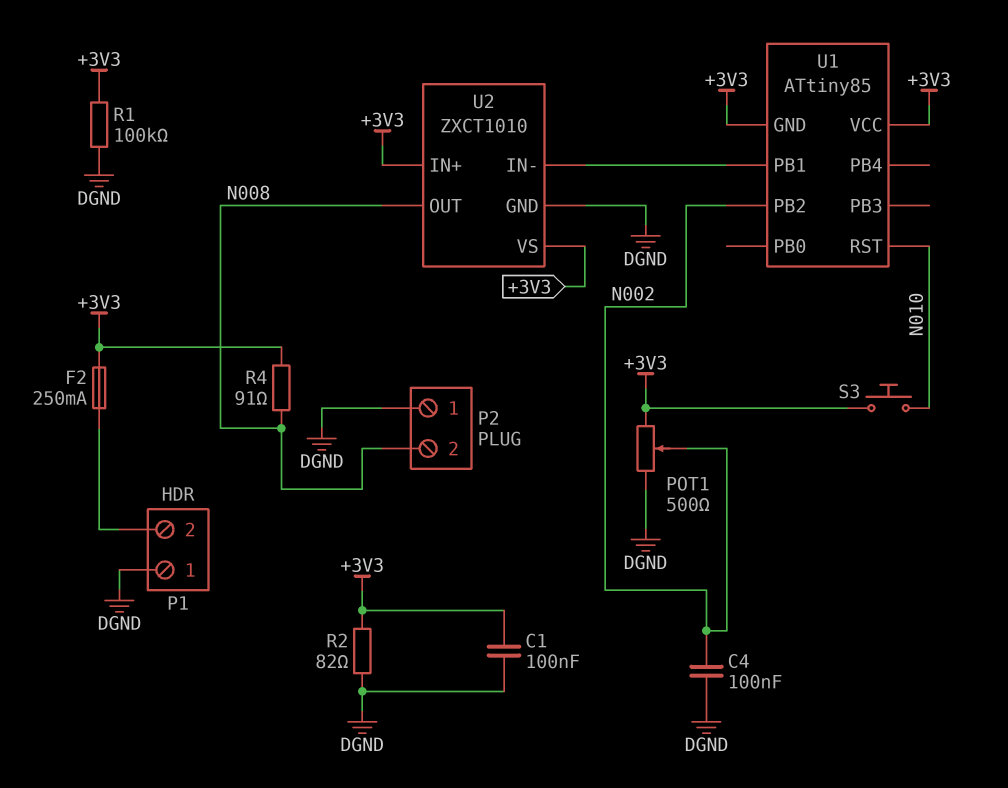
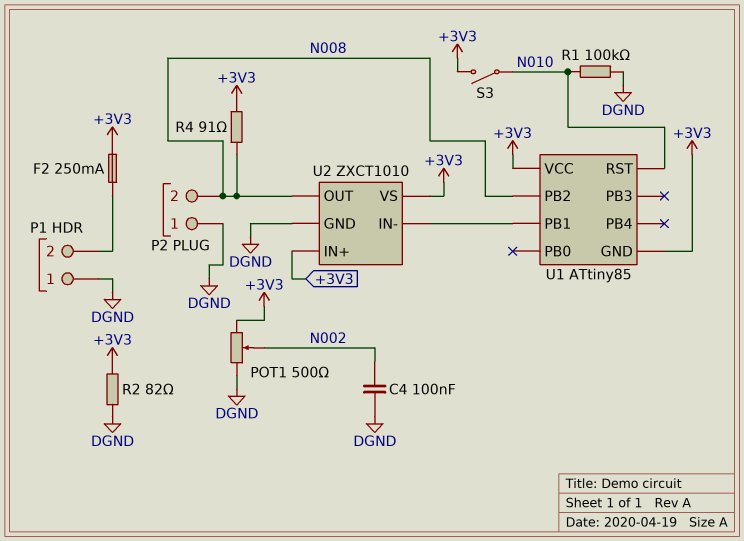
C1: 100nF (+3V3, DGND) -> none
R1: 100k (+3V3, DGND) -> 100k (DGND, N010)
S3: button (+3V3, N010) -> switch (+3V3, N010)
U1 pin PB2: N002 -> N008

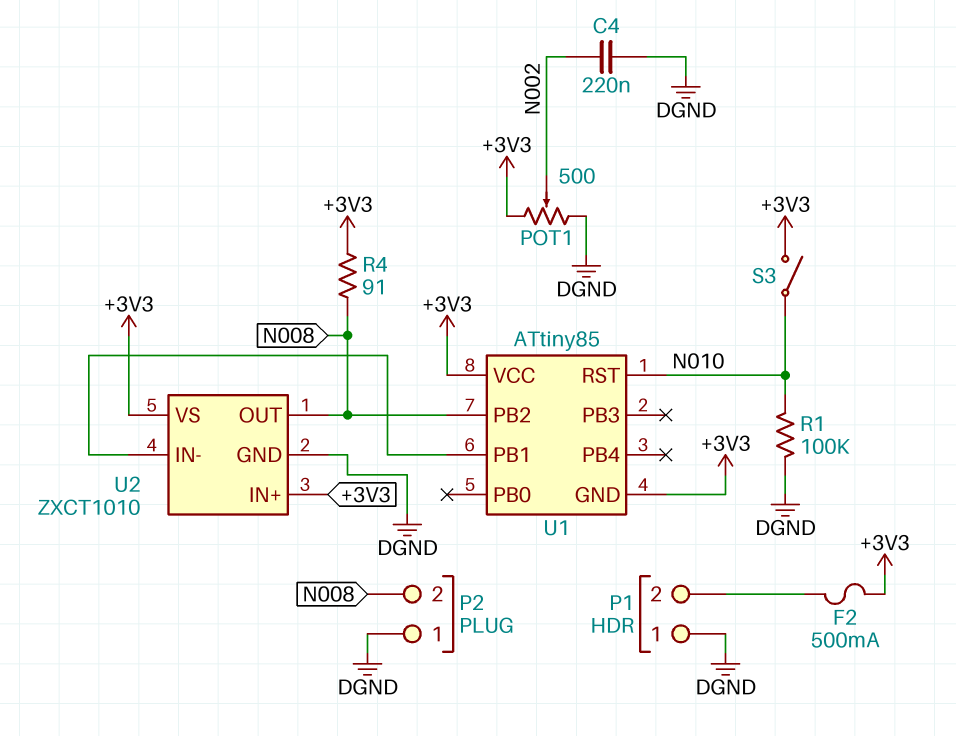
C4: 100nF (DGND, N002) -> 220nF (DGND, N002)
F2: 250mA (+3V3, P1/2) -> 500mA (+3V3, P1/2)
R2: 82 (+3V3, DGND) -> none

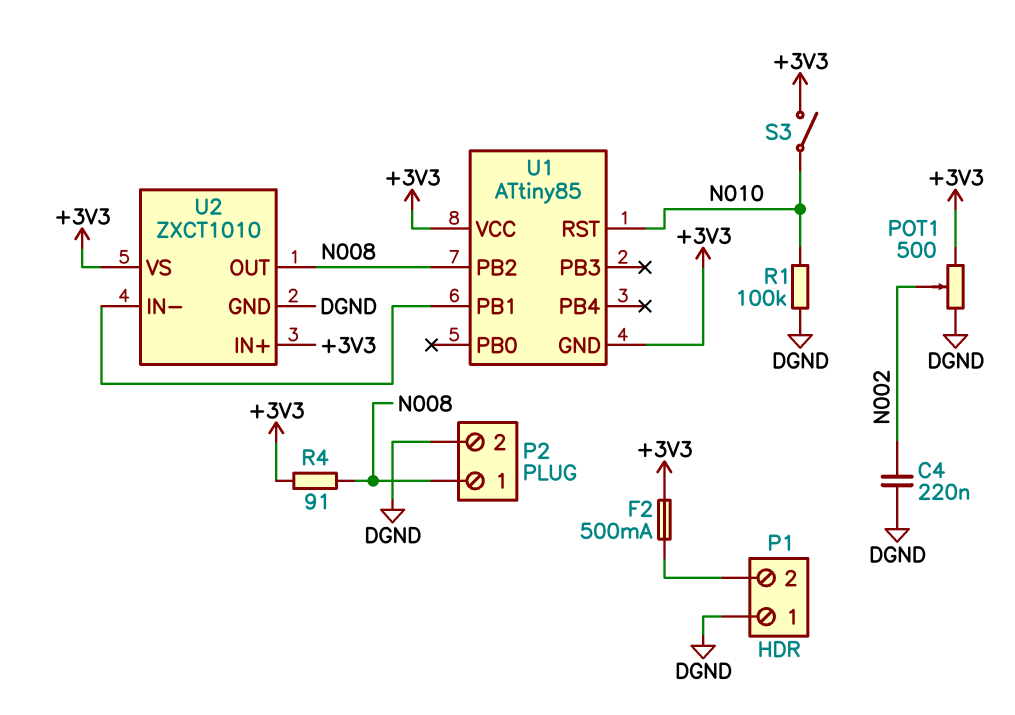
P2 pin 1: DGND -> N008
P2 pin 2: N008 -> DGND

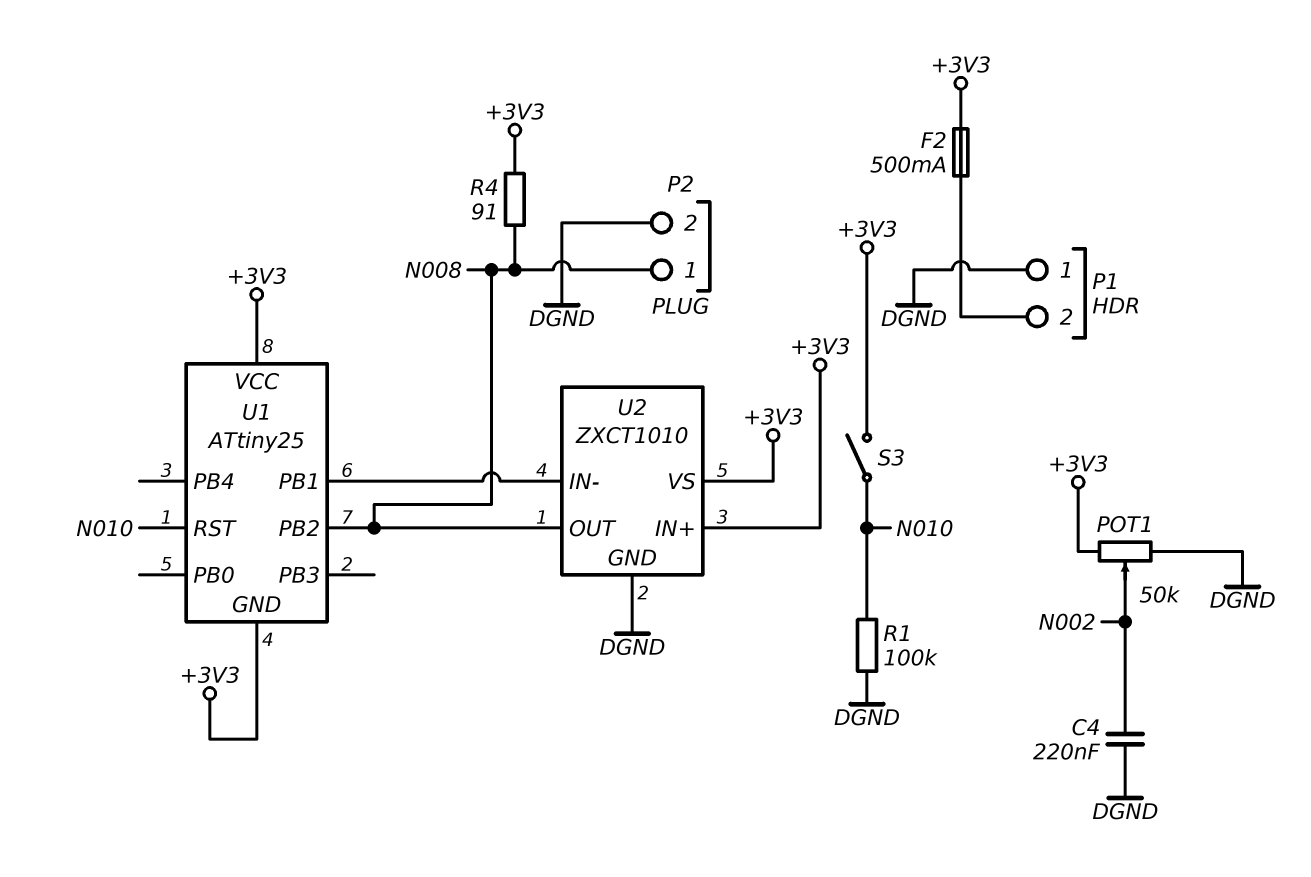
POT1: 500 (+3V3, DGND, wiper N002) -> 50k (+3V3, DGND, wiper N002)
U1: ATtiny85 -> ATtiny25

